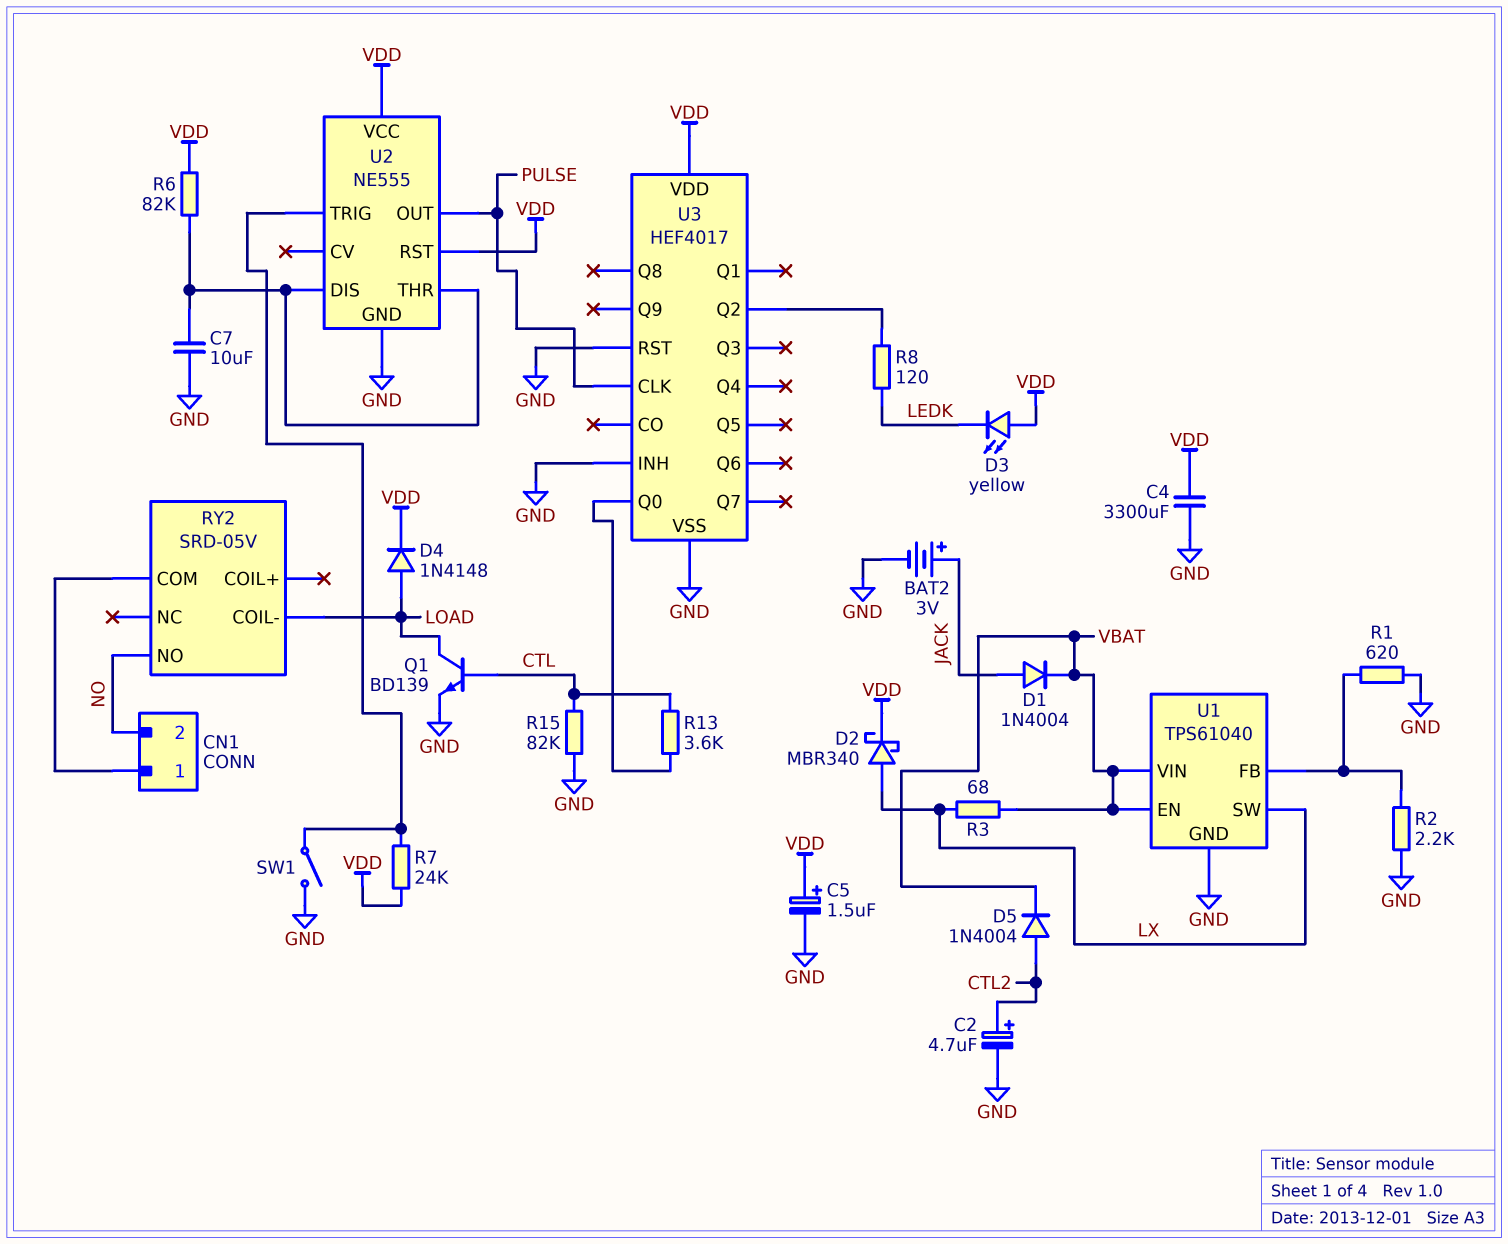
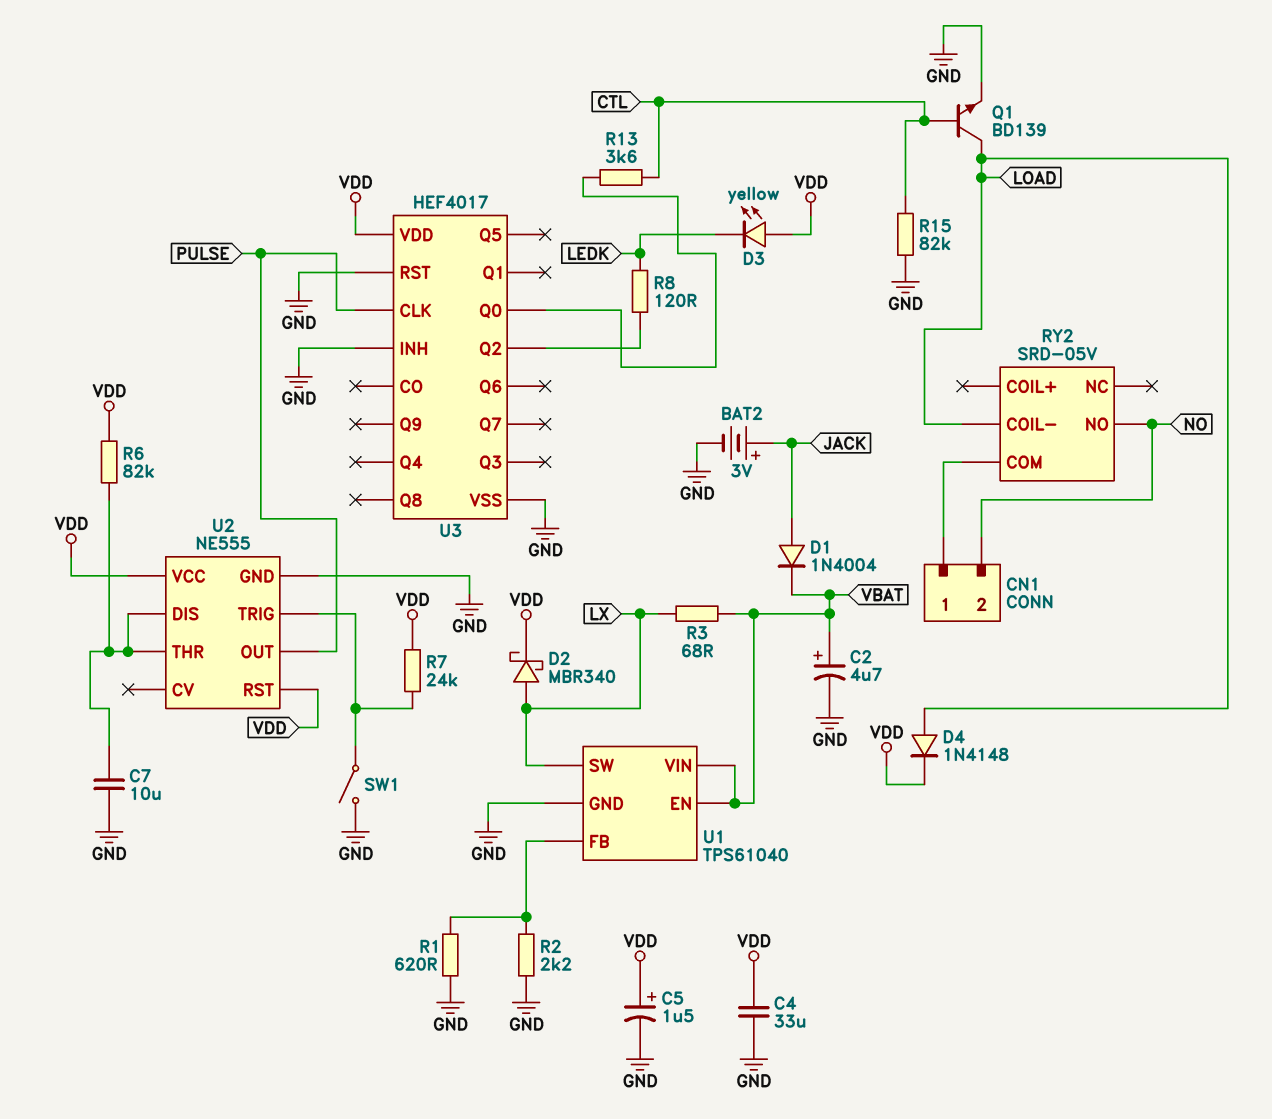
C2: 4.7uF (plus CTL2, minus GND) -> 4.7uF (plus VBAT, minus GND)
C4: 3300uF (GND, VDD) -> 33uF (GND, VDD)
D5: diode 1N4004 (A CTL2, K VBAT) -> none

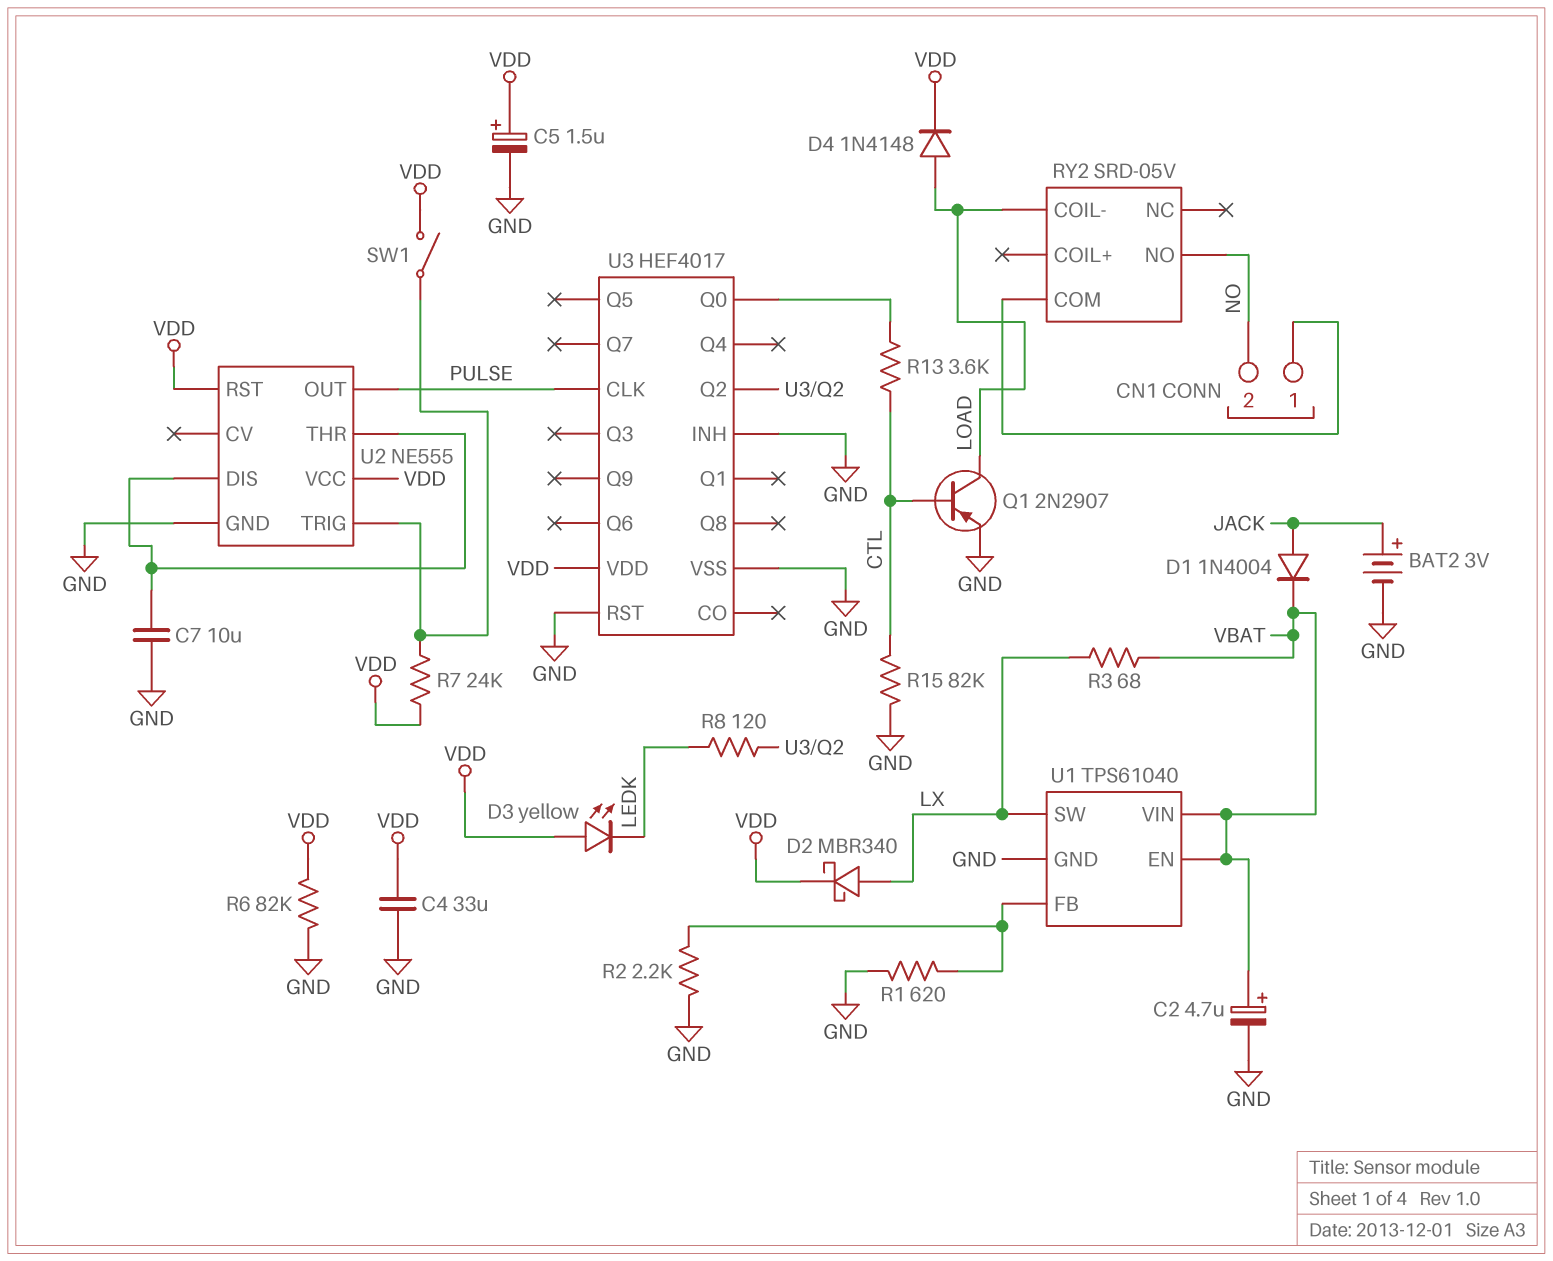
Q1: NPN BD139 (B CTL, C LOAD, E GND) -> PNP 2N2907 (B CTL, C LOAD, E GND)
R6: 82k (U2/DIS, VDD) -> 82k (GND, VDD)
SW1: switch (GND, U2/TRIG) -> switch (U2/TRIG, VDD)

